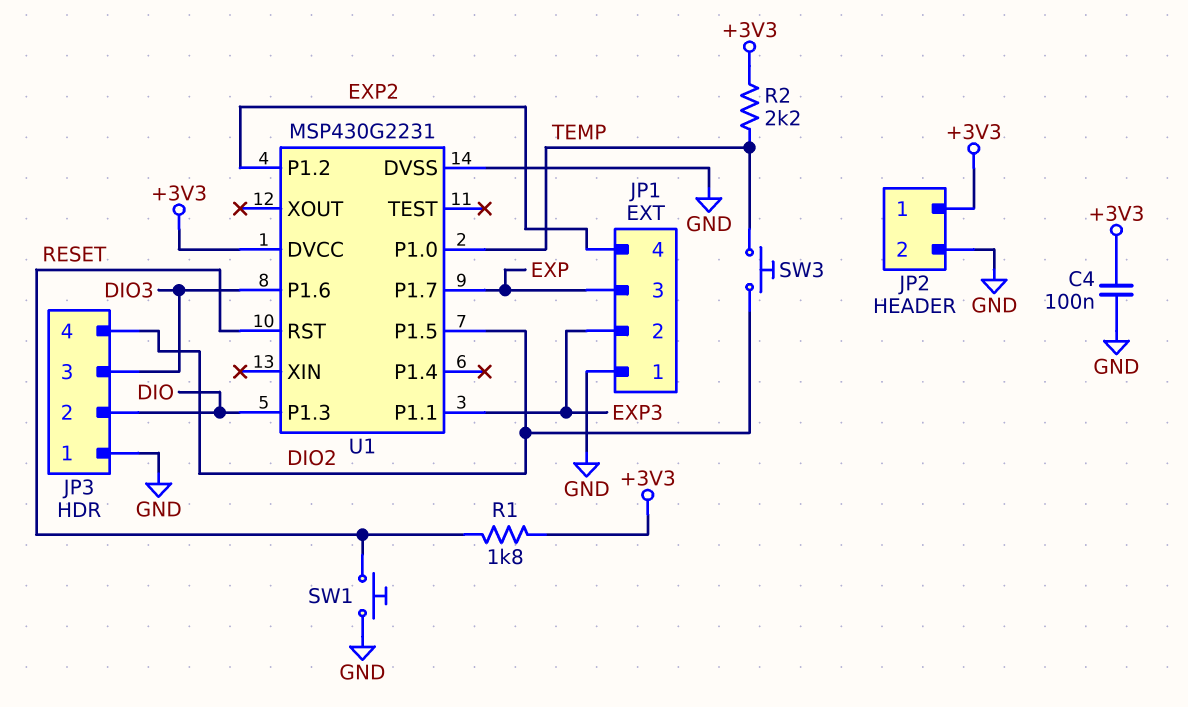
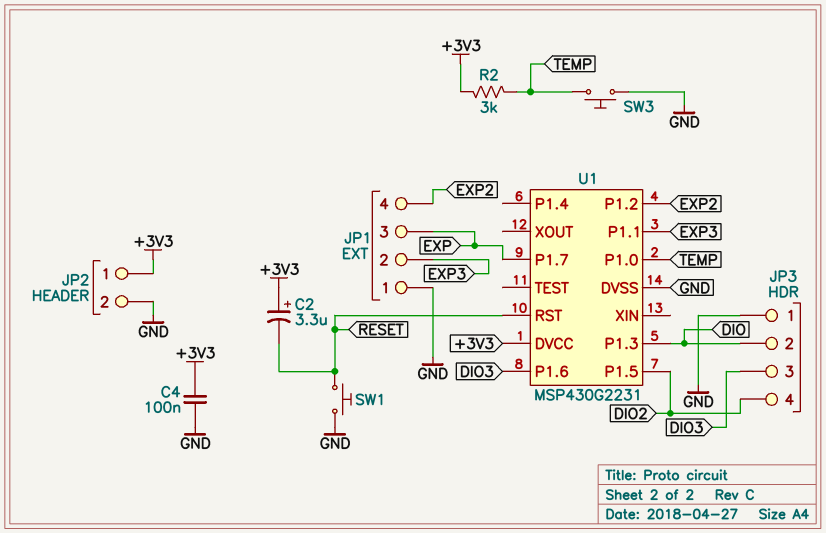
C2: none -> 3.3uF (plus +3V3, minus RESET)
R1: 1.8k (+3V3, RESET) -> none
R2: 2.2k (+3V3, TEMP) -> 3k (+3V3, TEMP)
SW3: button (DIO2, TEMP) -> button (GND, TEMP)

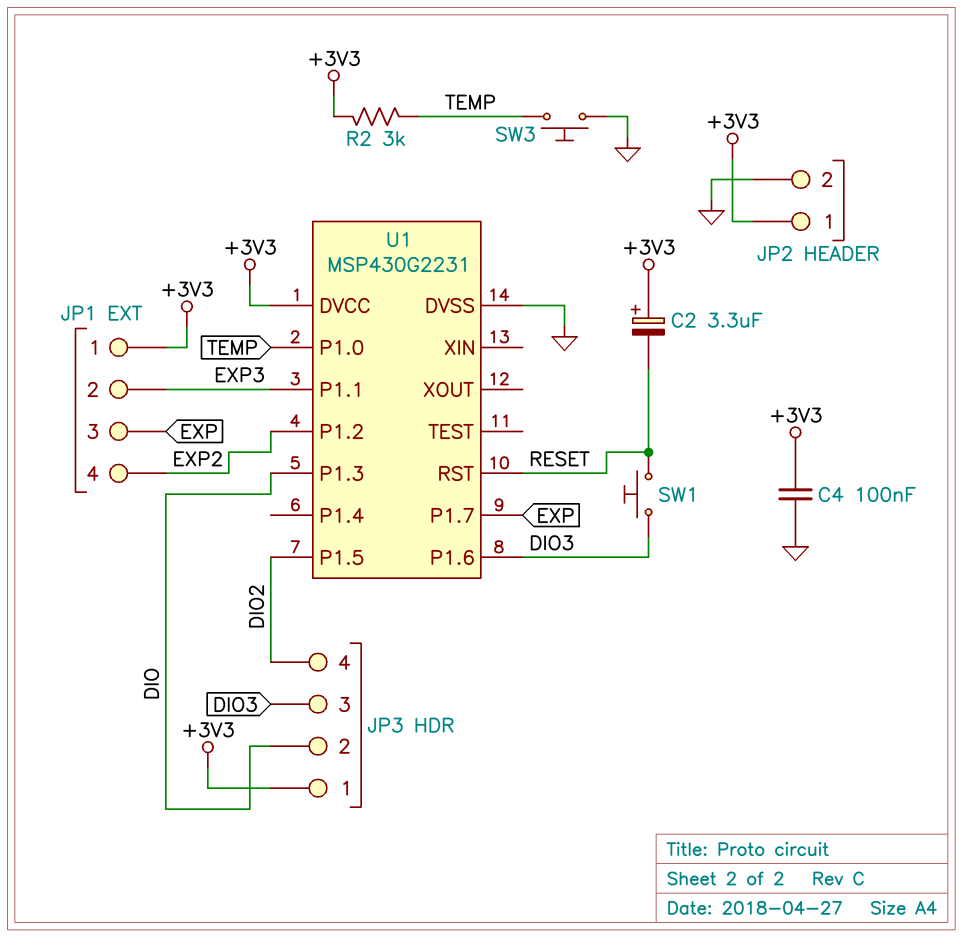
JP1 pin 1: GND -> +3V3
JP3 pin 1: GND -> +3V3
SW1: button (GND, RESET) -> button (DIO3, RESET)

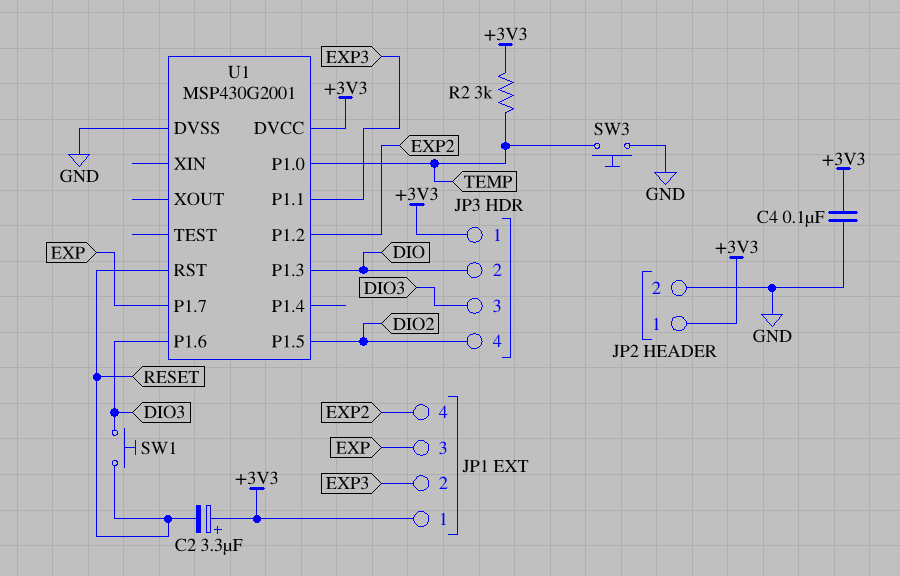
U1: MSP430G2231 -> MSP430G2001

